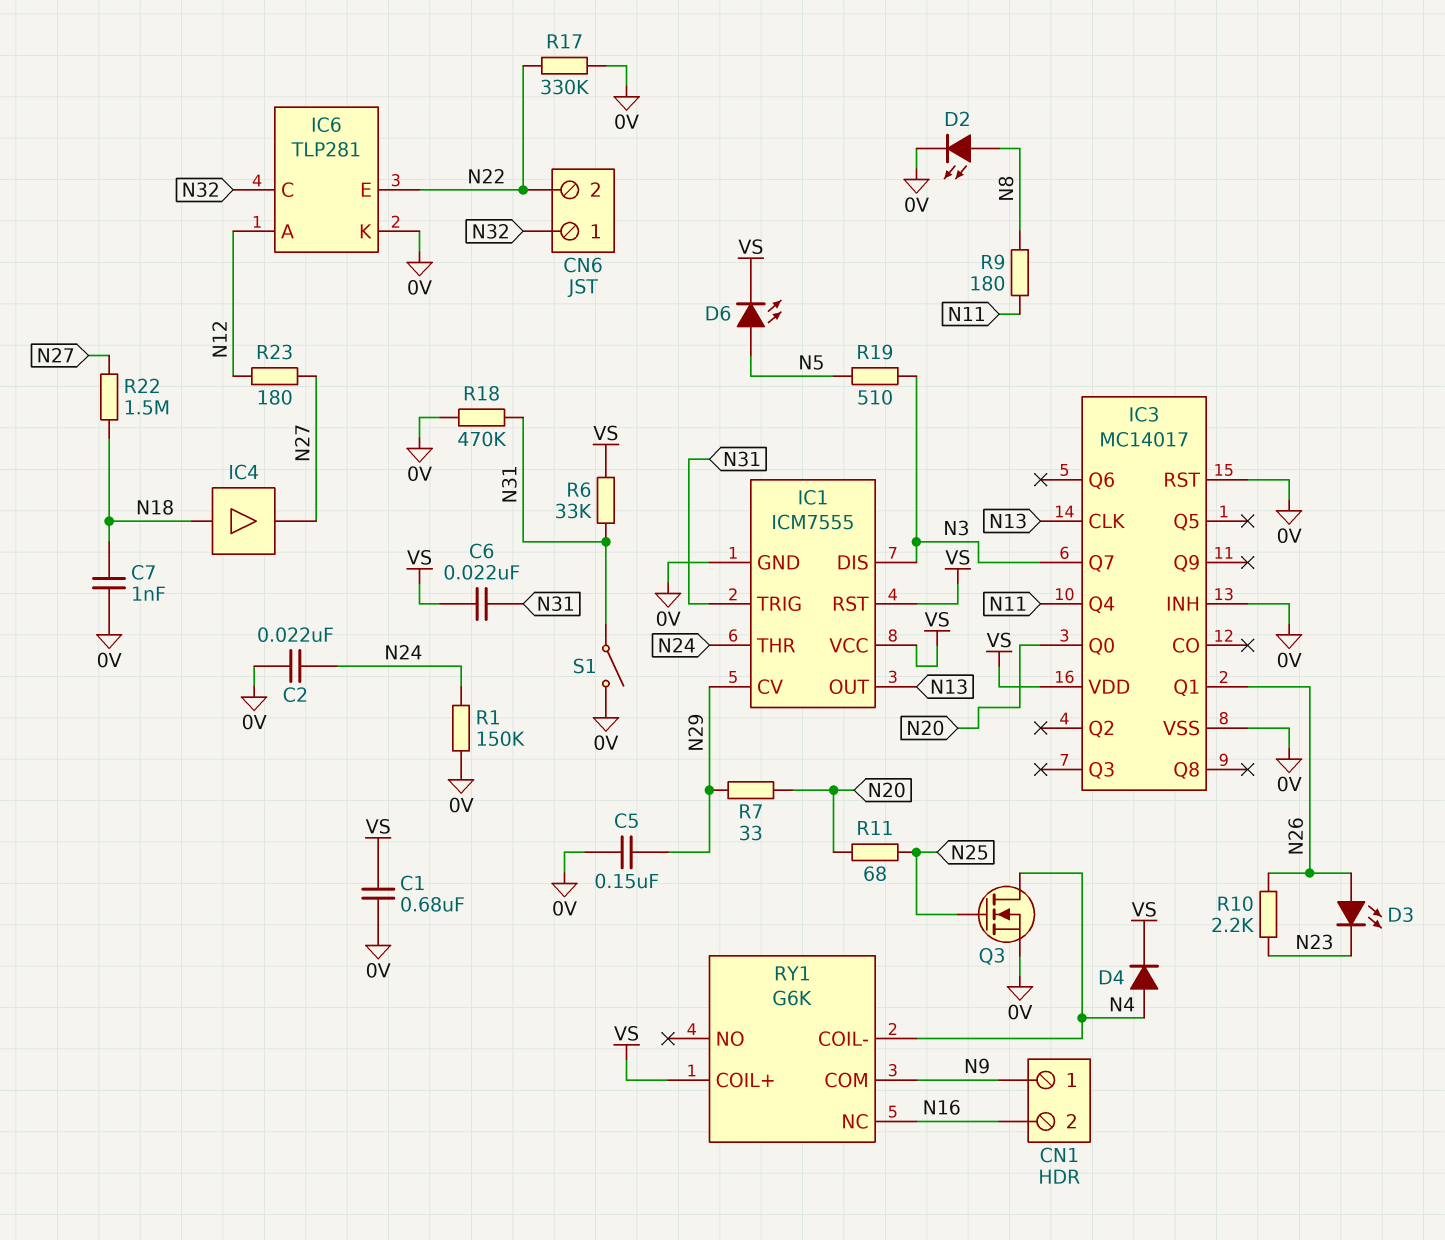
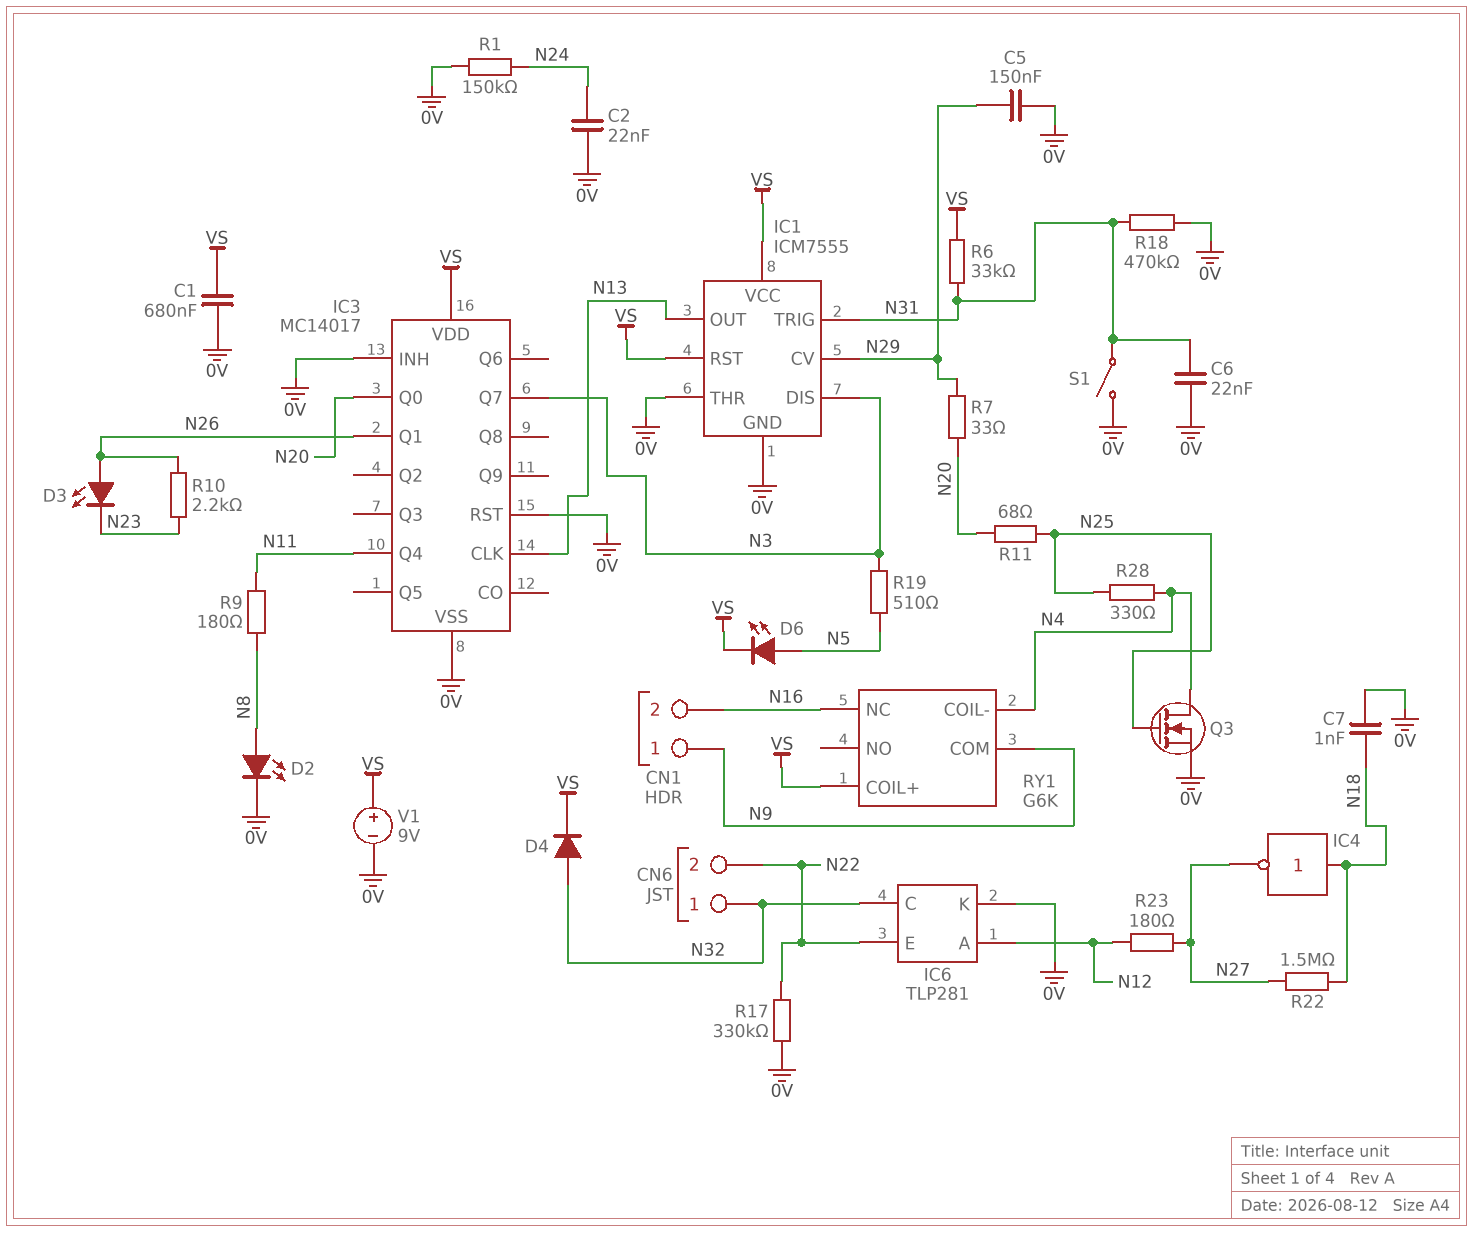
C6: 22nF (N31, VS) -> 22nF (0V, N31)
D4: diode (A N4, K VS) -> diode (A N32, K VS)
IC1 pin THR: N24 -> 0V
IC4: buffer (in N18, out N27) -> NOT (in N18, out N27)
R28: none -> 330 (N4, N25)
V1: none -> 9V (plus VS, minus 0V)

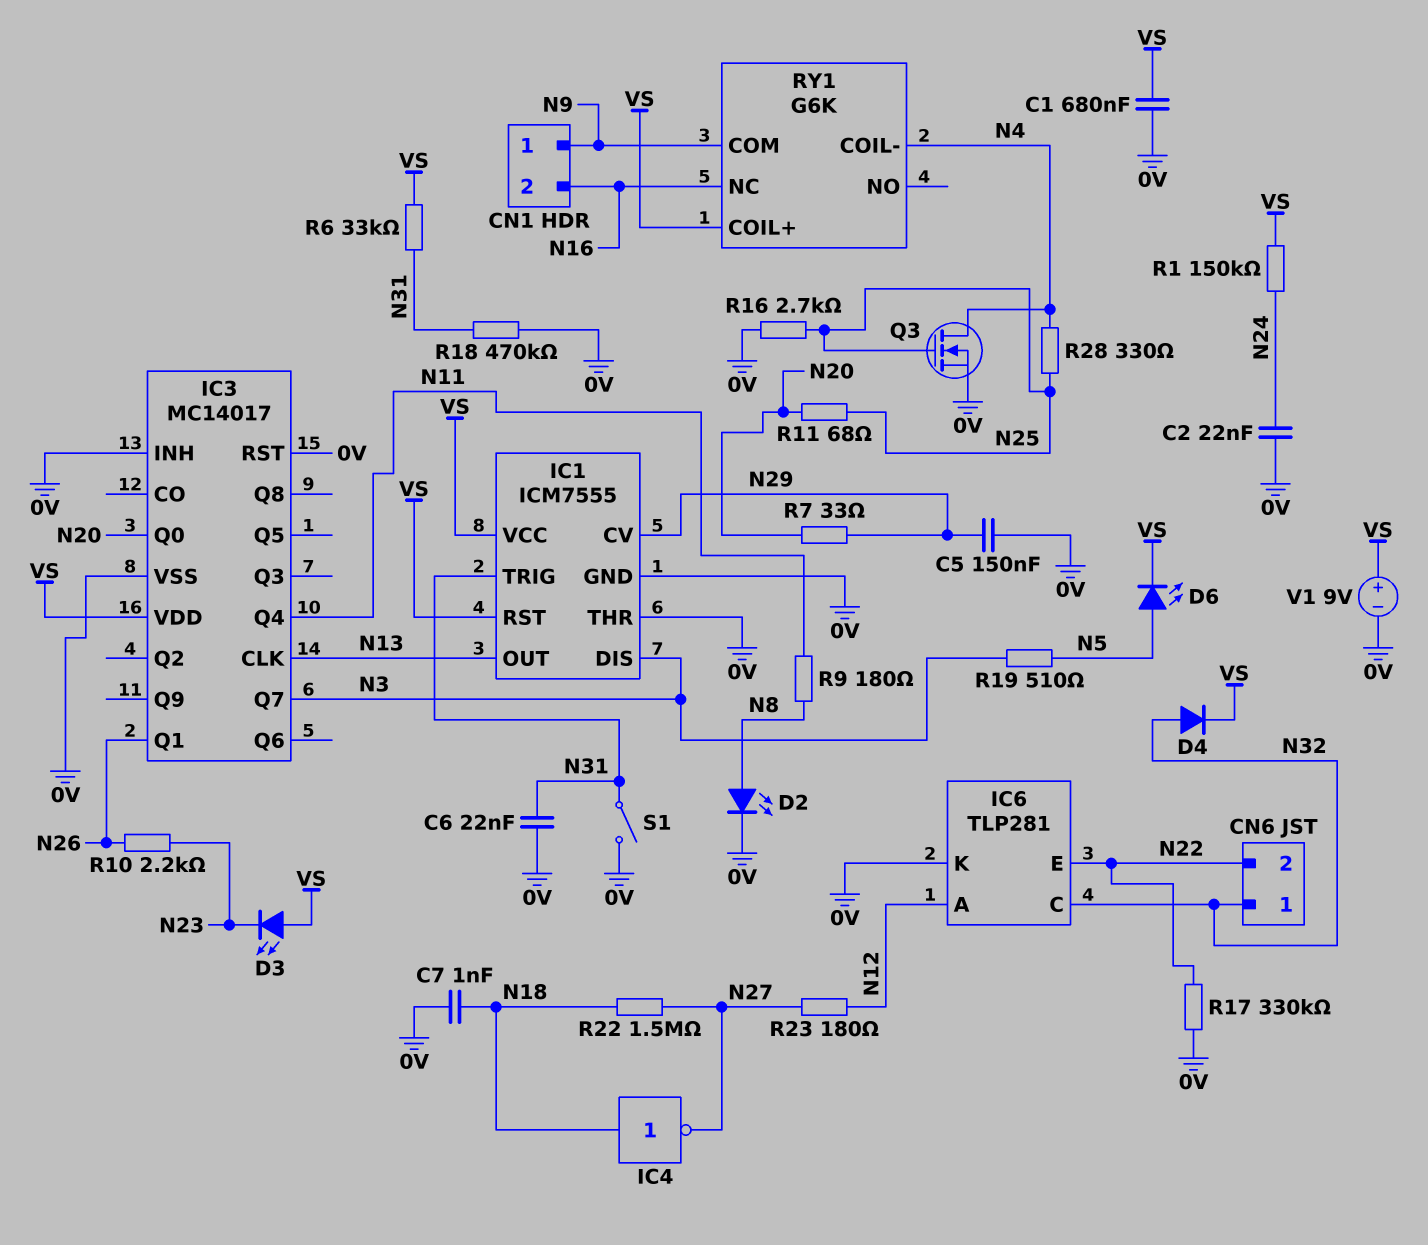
D3: LED (A N26, K N23) -> LED (A VS, K N23)
R1: 150k (0V, N24) -> 150k (N24, VS)
R16: none -> 2.7k (0V, N25)

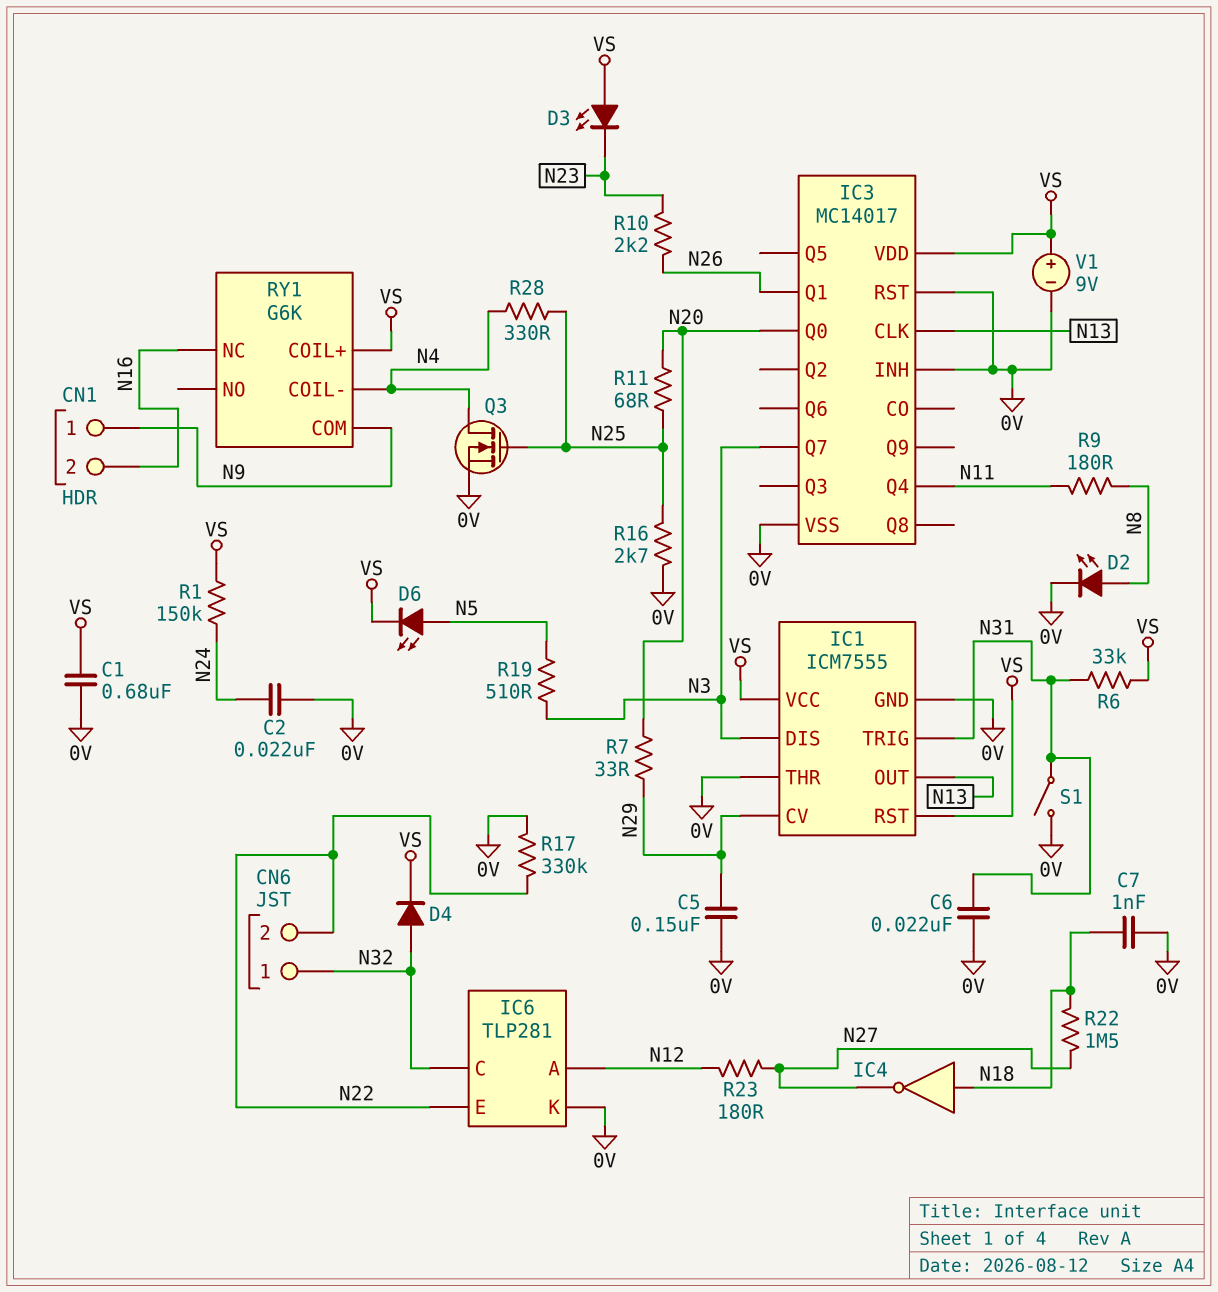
R18: 470k (0V, N31) -> none

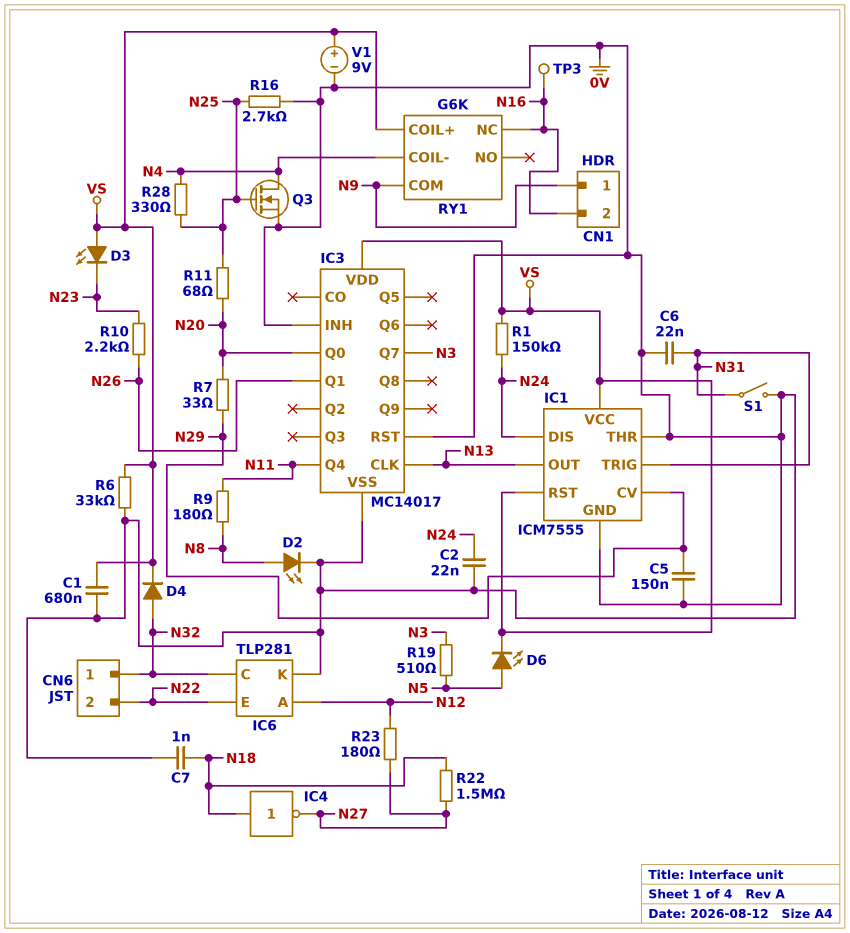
IC1 pin DIS: N3 -> N24
R6: 33k (N31, VS) -> 33k (0V, VS)
R17: 330k (0V, N22) -> none
TP3: none -> test point (N16)

